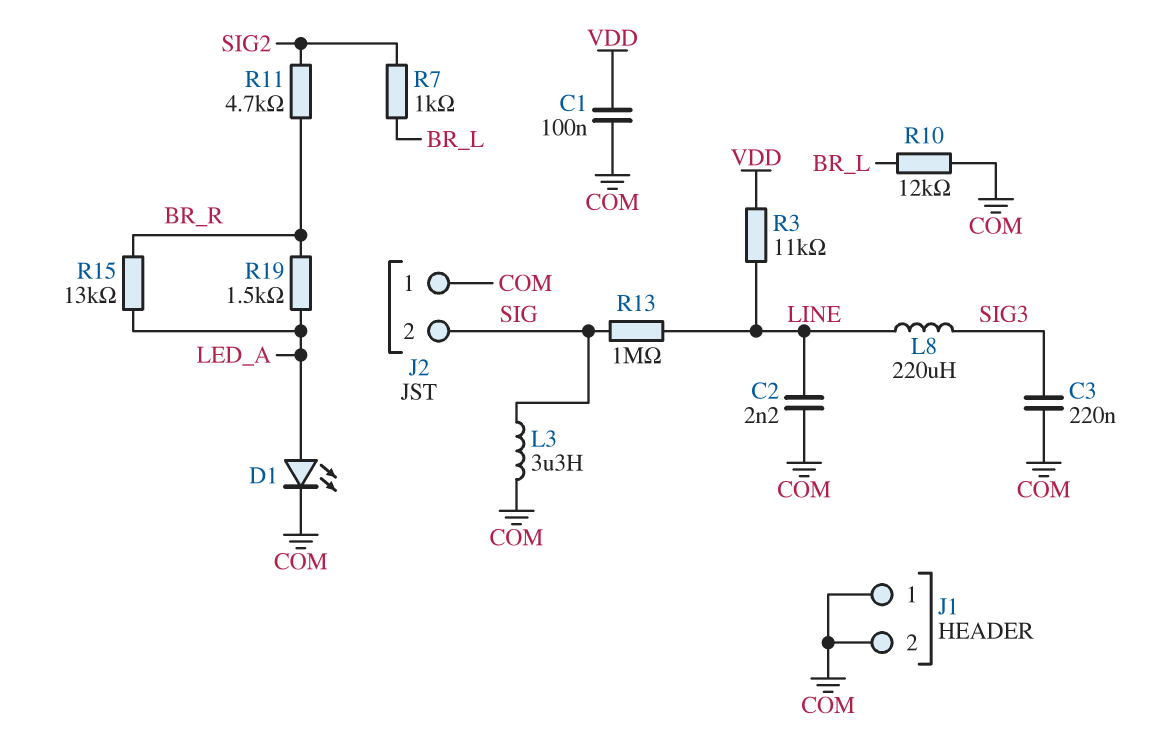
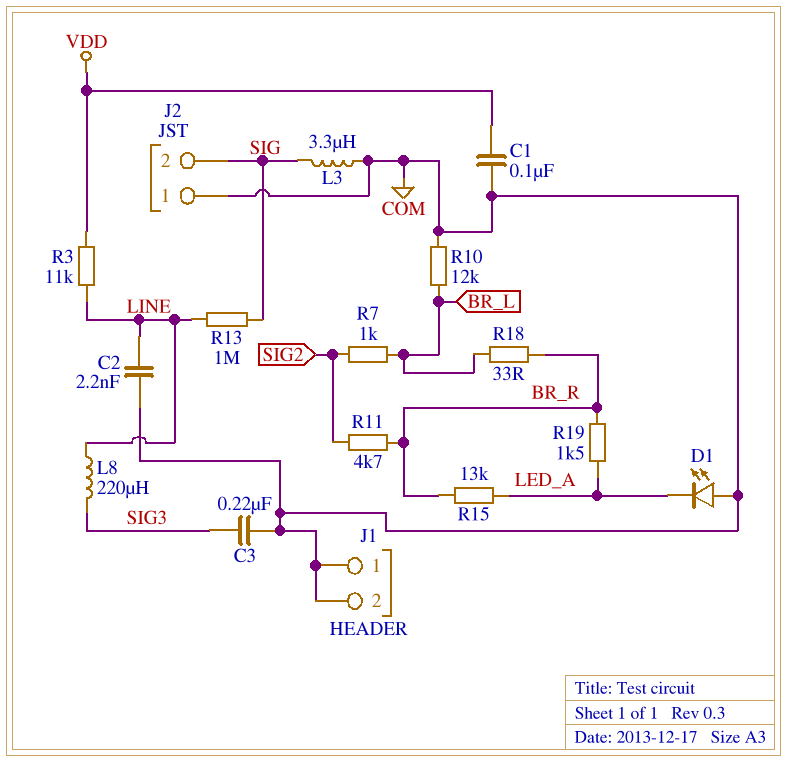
D1: LED (A LED_A, K COM) -> LED (A COM, K LED_A)
R18: none -> 33 (BR_L, BR_R)

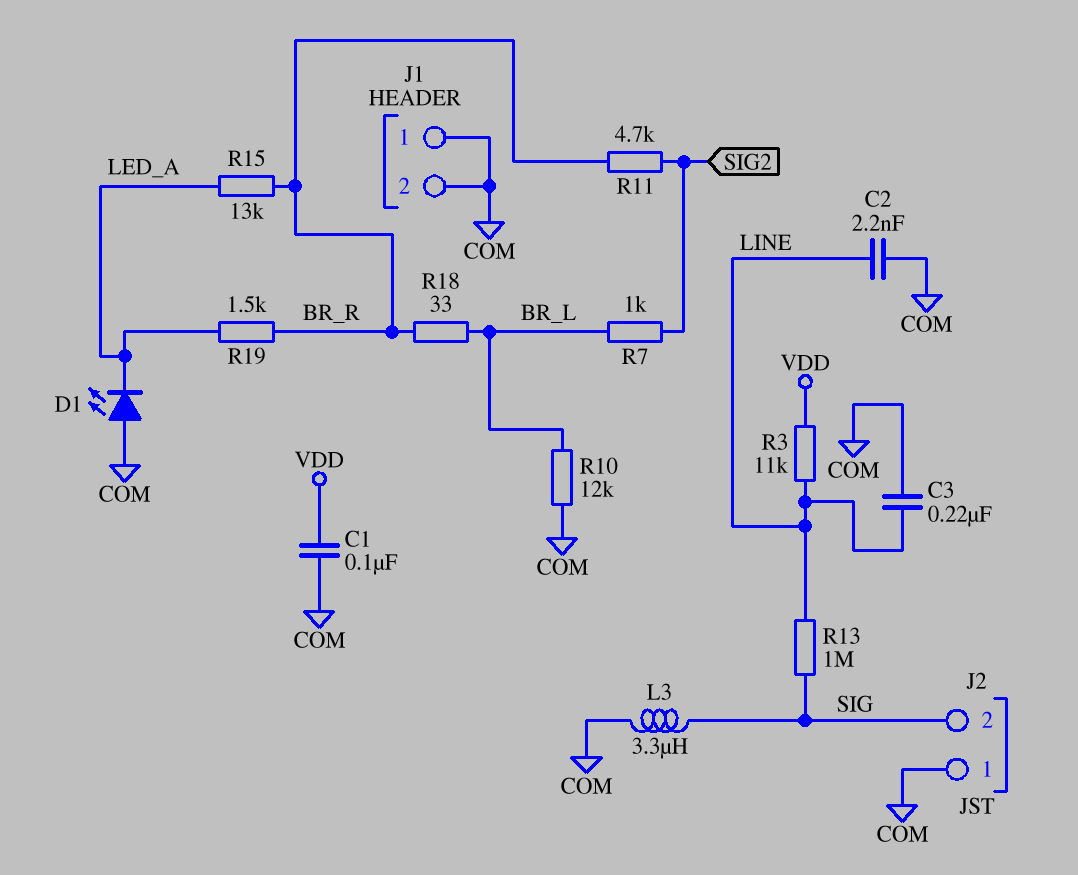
C3: 220nF (COM, SIG3) -> 220nF (COM, LINE)
L8: 220uH (LINE, SIG3) -> none

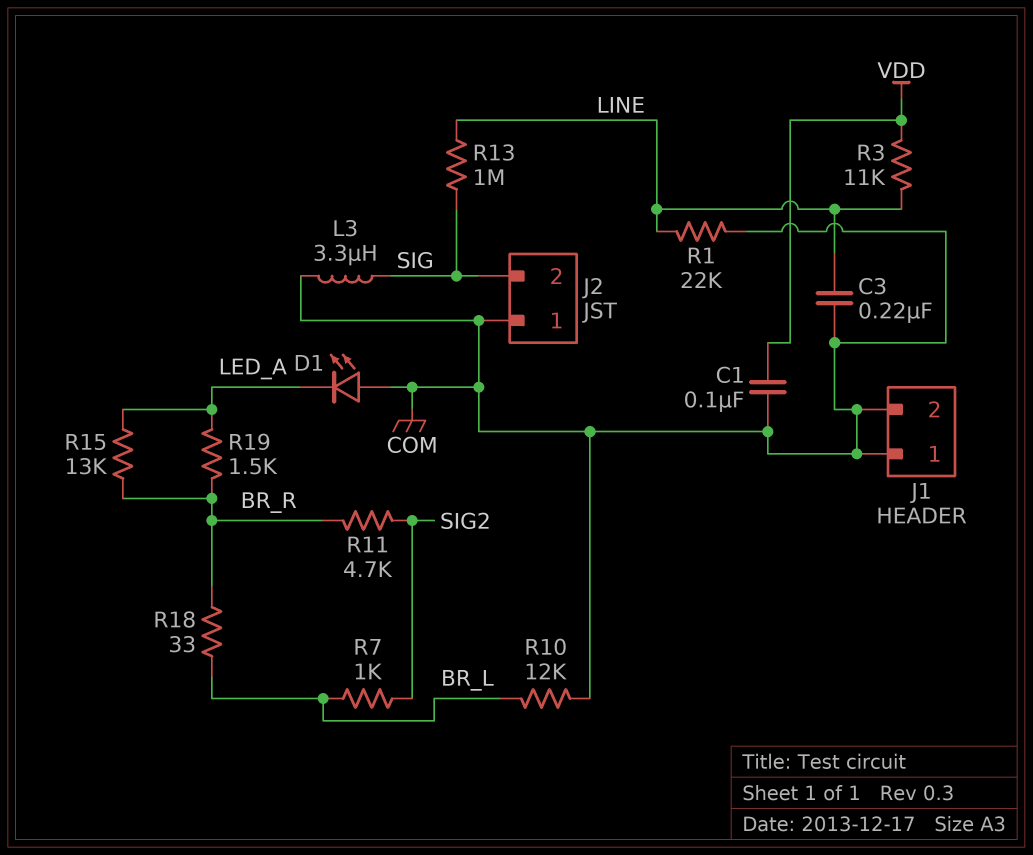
C2: 2.2nF (COM, LINE) -> none
R1: none -> 22k (COM, LINE)

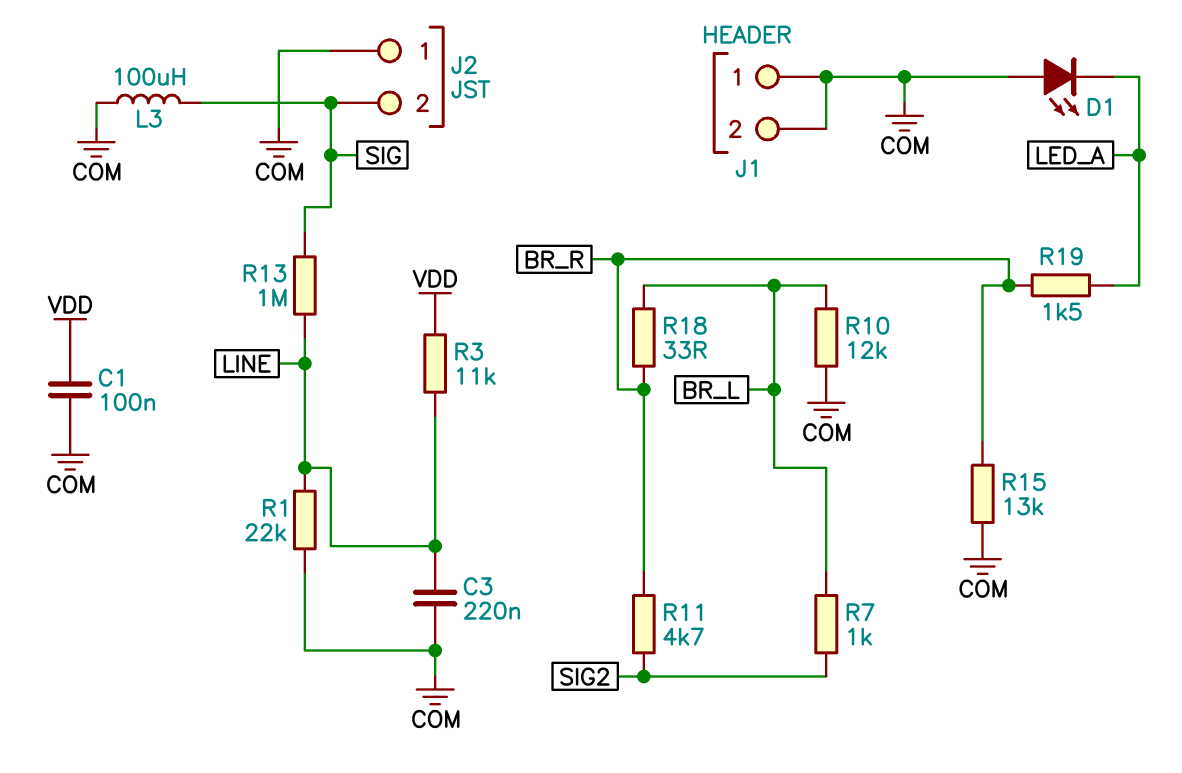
L3: 3.3uH (COM, SIG) -> 100uH (COM, SIG)
R15: 13k (BR_R, LED_A) -> 13k (BR_R, COM)

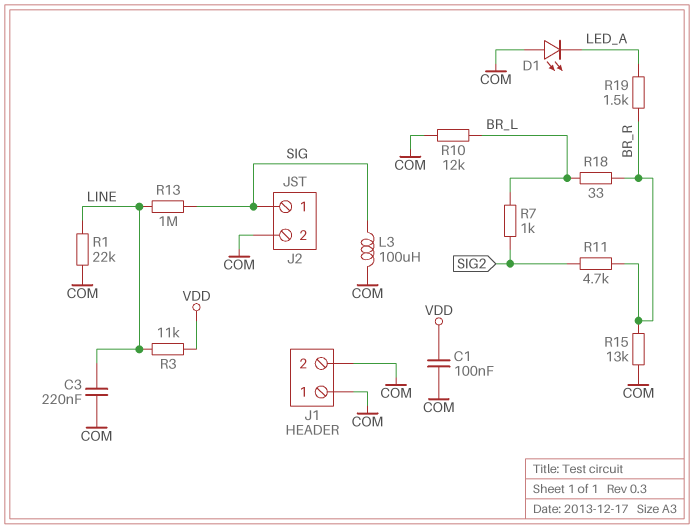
J2 pin 1: COM -> SIG
J2 pin 2: SIG -> COM

